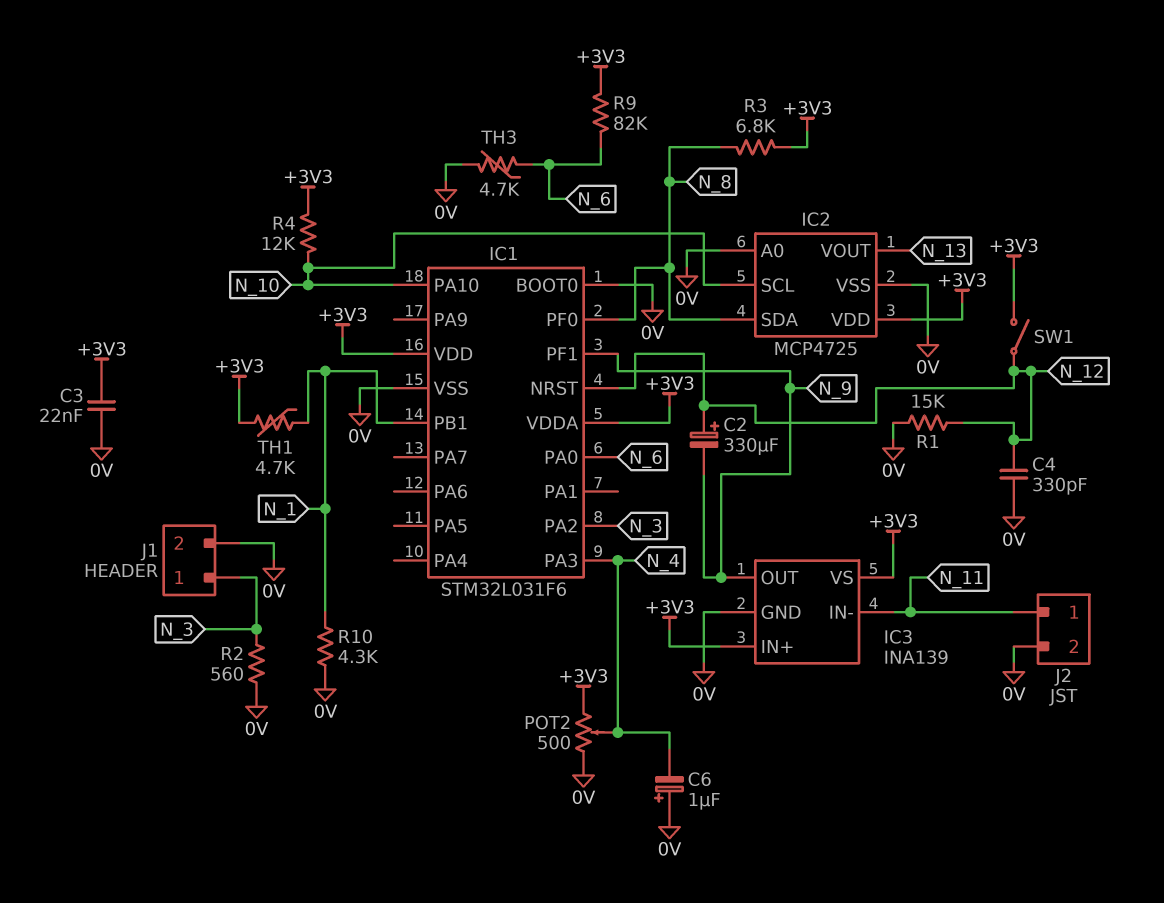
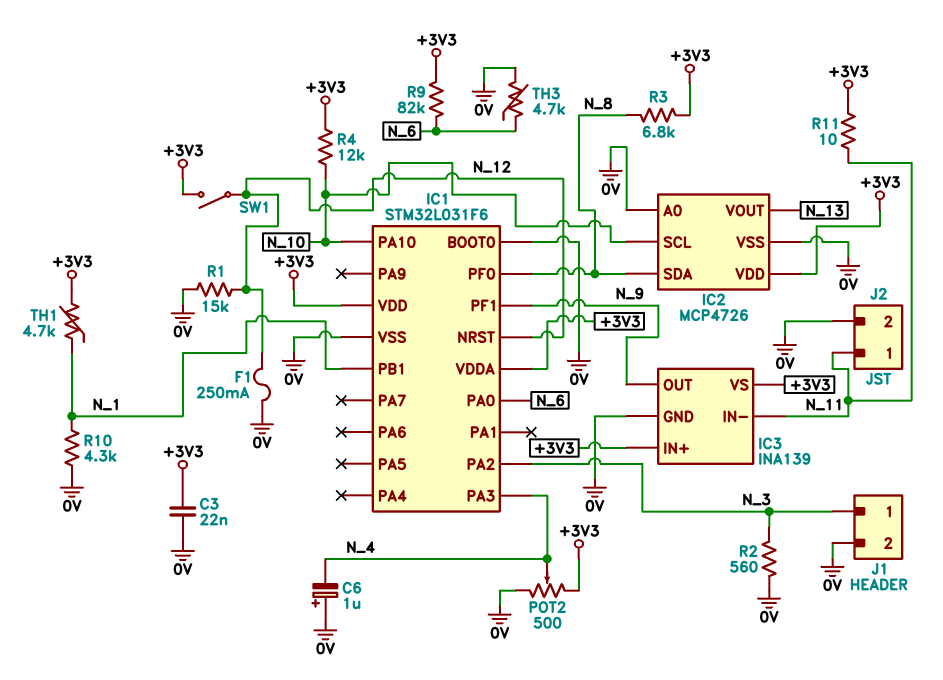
C2: 330uF (plus N_12, minus N_9) -> none
C4: 330pF (0V, N_12) -> none
F1: none -> 250mA (0V, N_12)
IC2: MCP4725 -> MCP4726
R11: none -> 10 (+3V3, N_11)

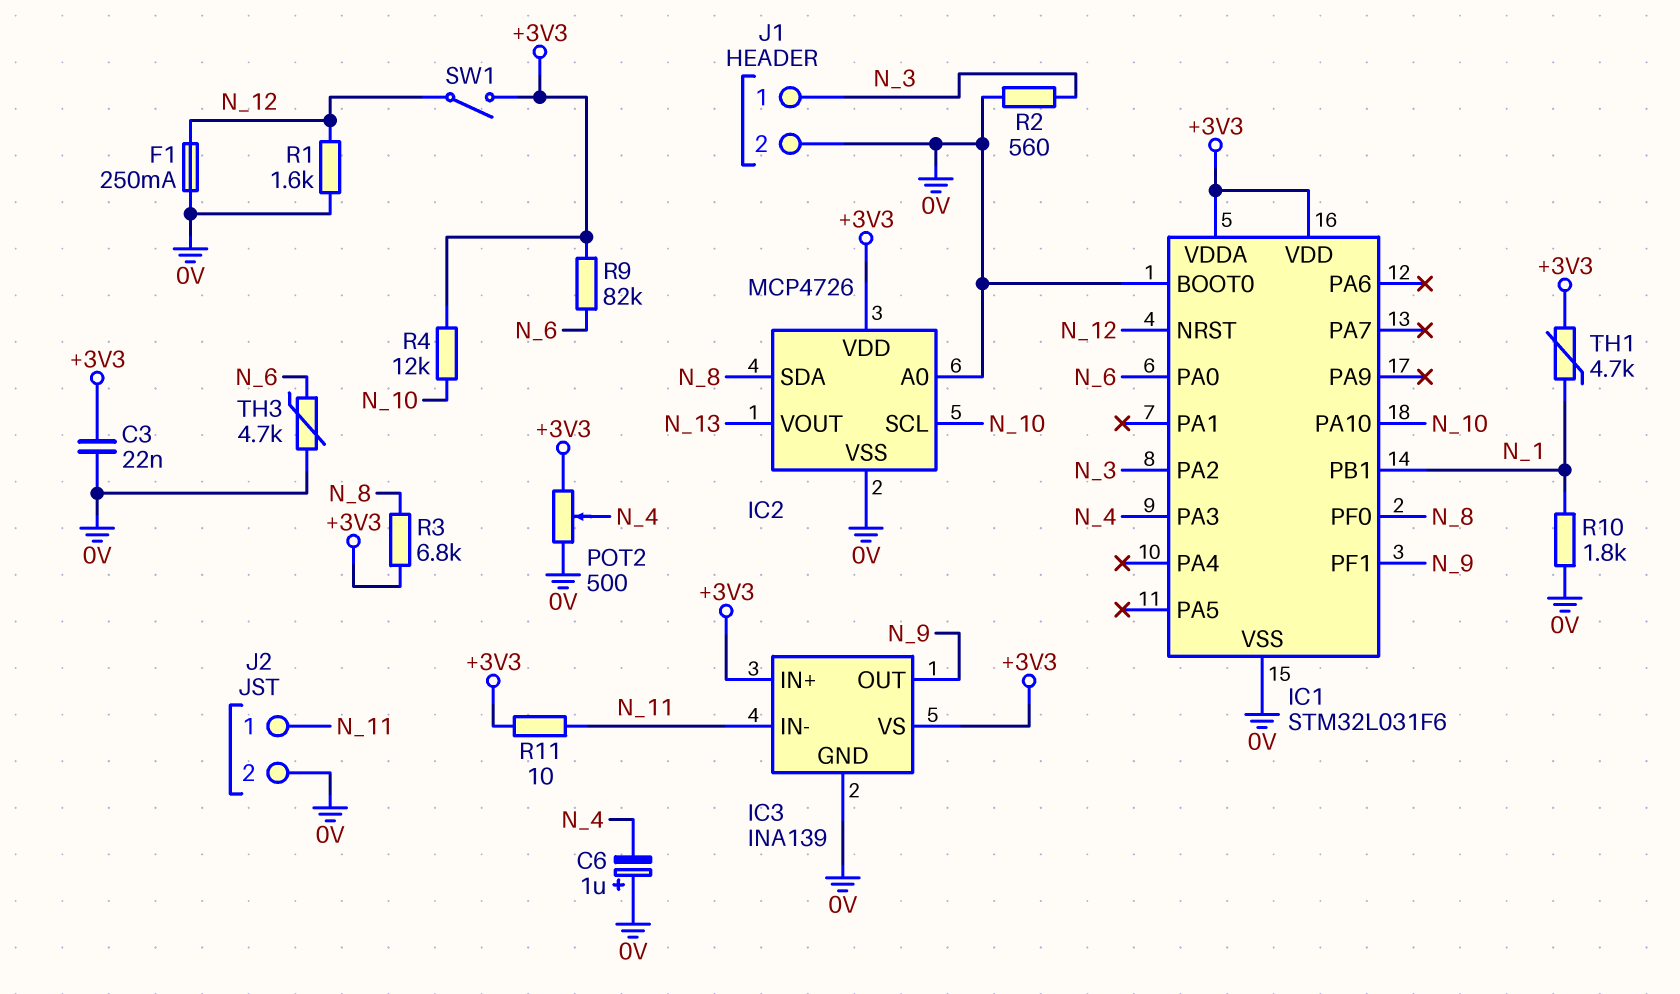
R1: 15k (0V, N_12) -> 1.6k (0V, N_12)
R10: 4.3k (0V, N_1) -> 1.8k (0V, N_1)

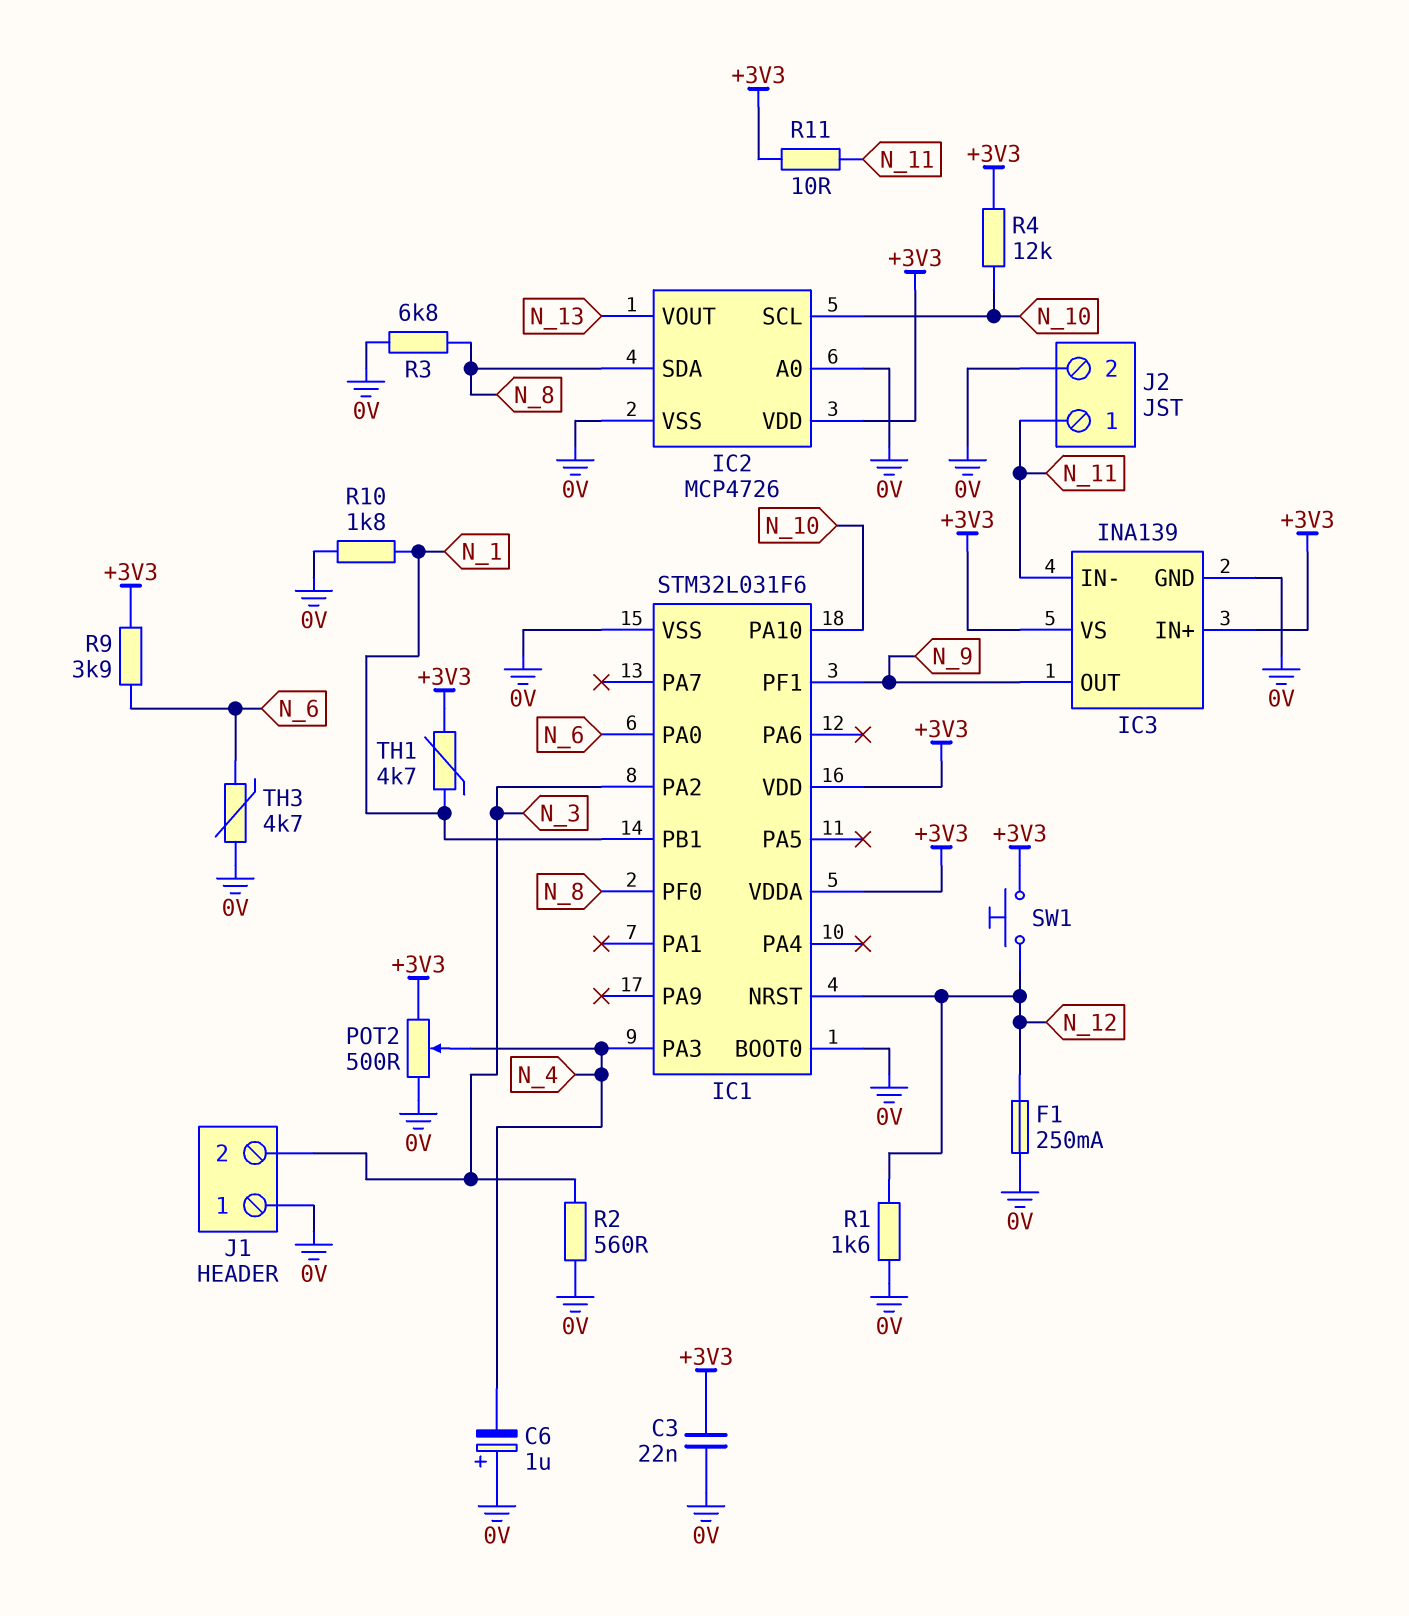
J1 pin 1: N_3 -> 0V
J1 pin 2: 0V -> N_3
R3: 6.8k (+3V3, N_8) -> 6.8k (0V, N_8)
R9: 82k (+3V3, N_6) -> 3.9k (+3V3, N_6)
SW1: switch (+3V3, N_12) -> button (+3V3, N_12)

